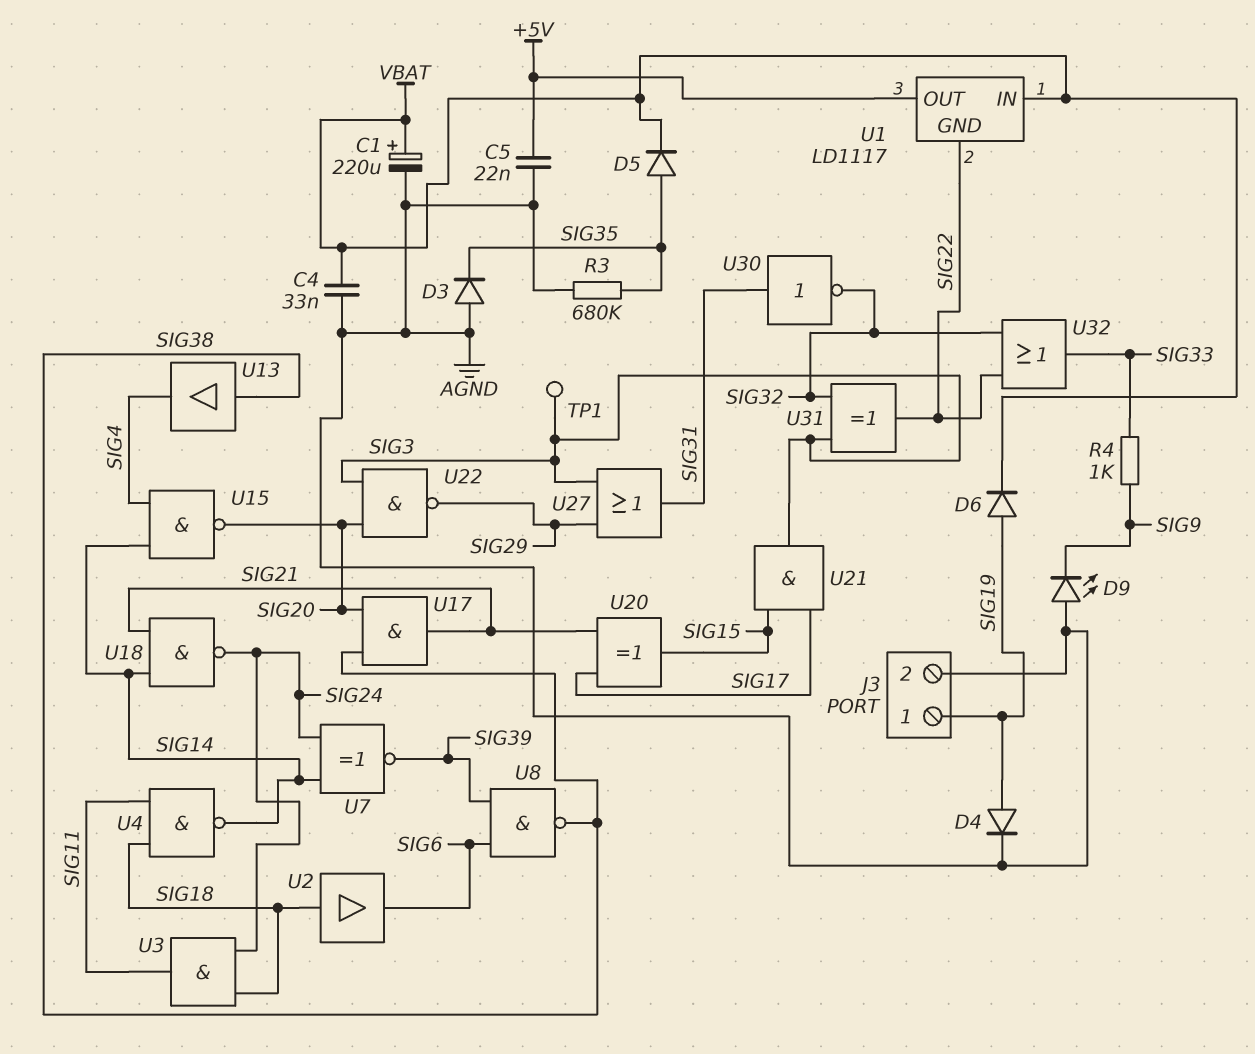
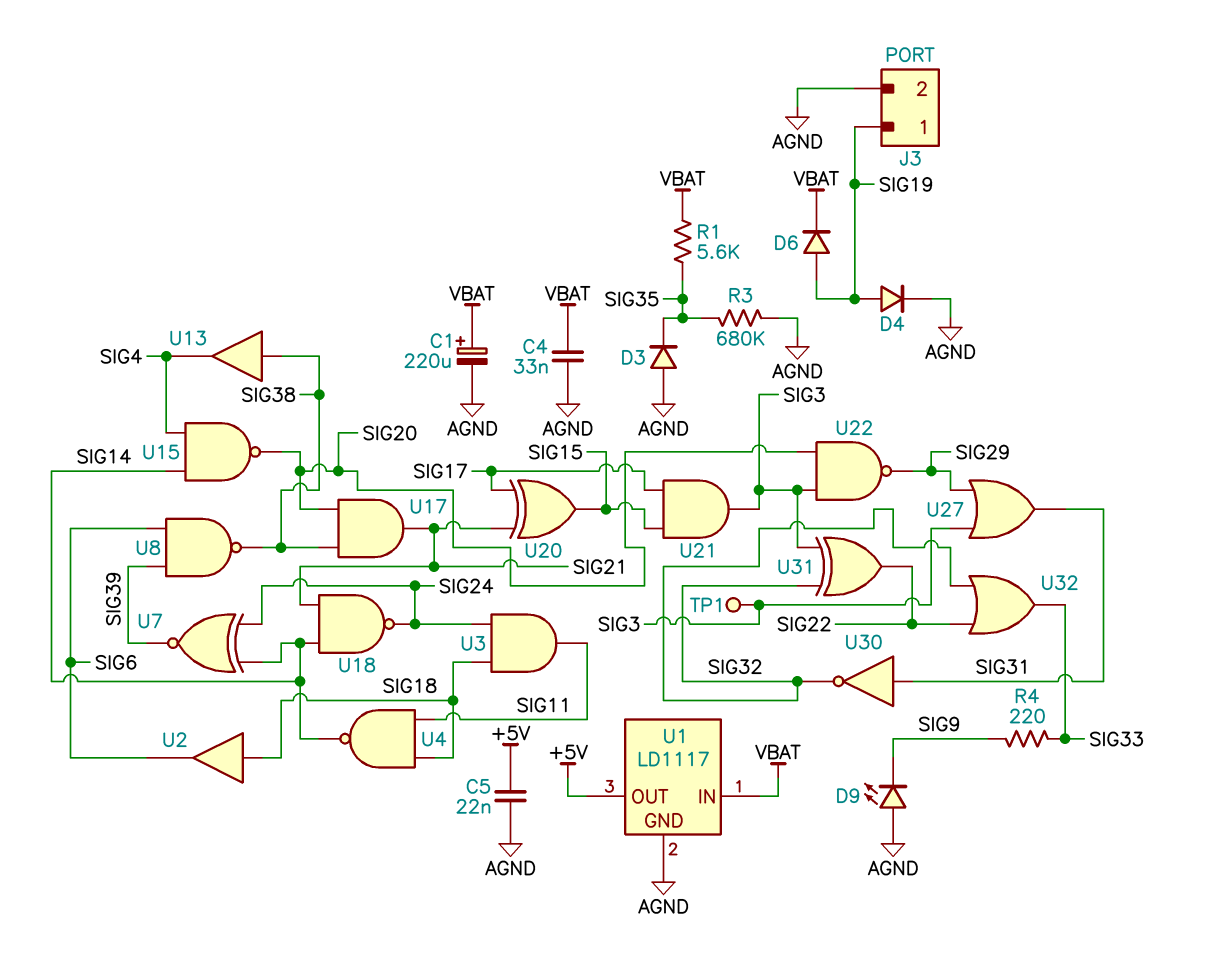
D5: diode (A SIG35, K VBAT) -> none
R1: none -> 5.6k (SIG35, VBAT)
R4: 1k (SIG9, SIG33) -> 220 (SIG9, SIG33)
U1 pin GND: SIG22 -> AGND

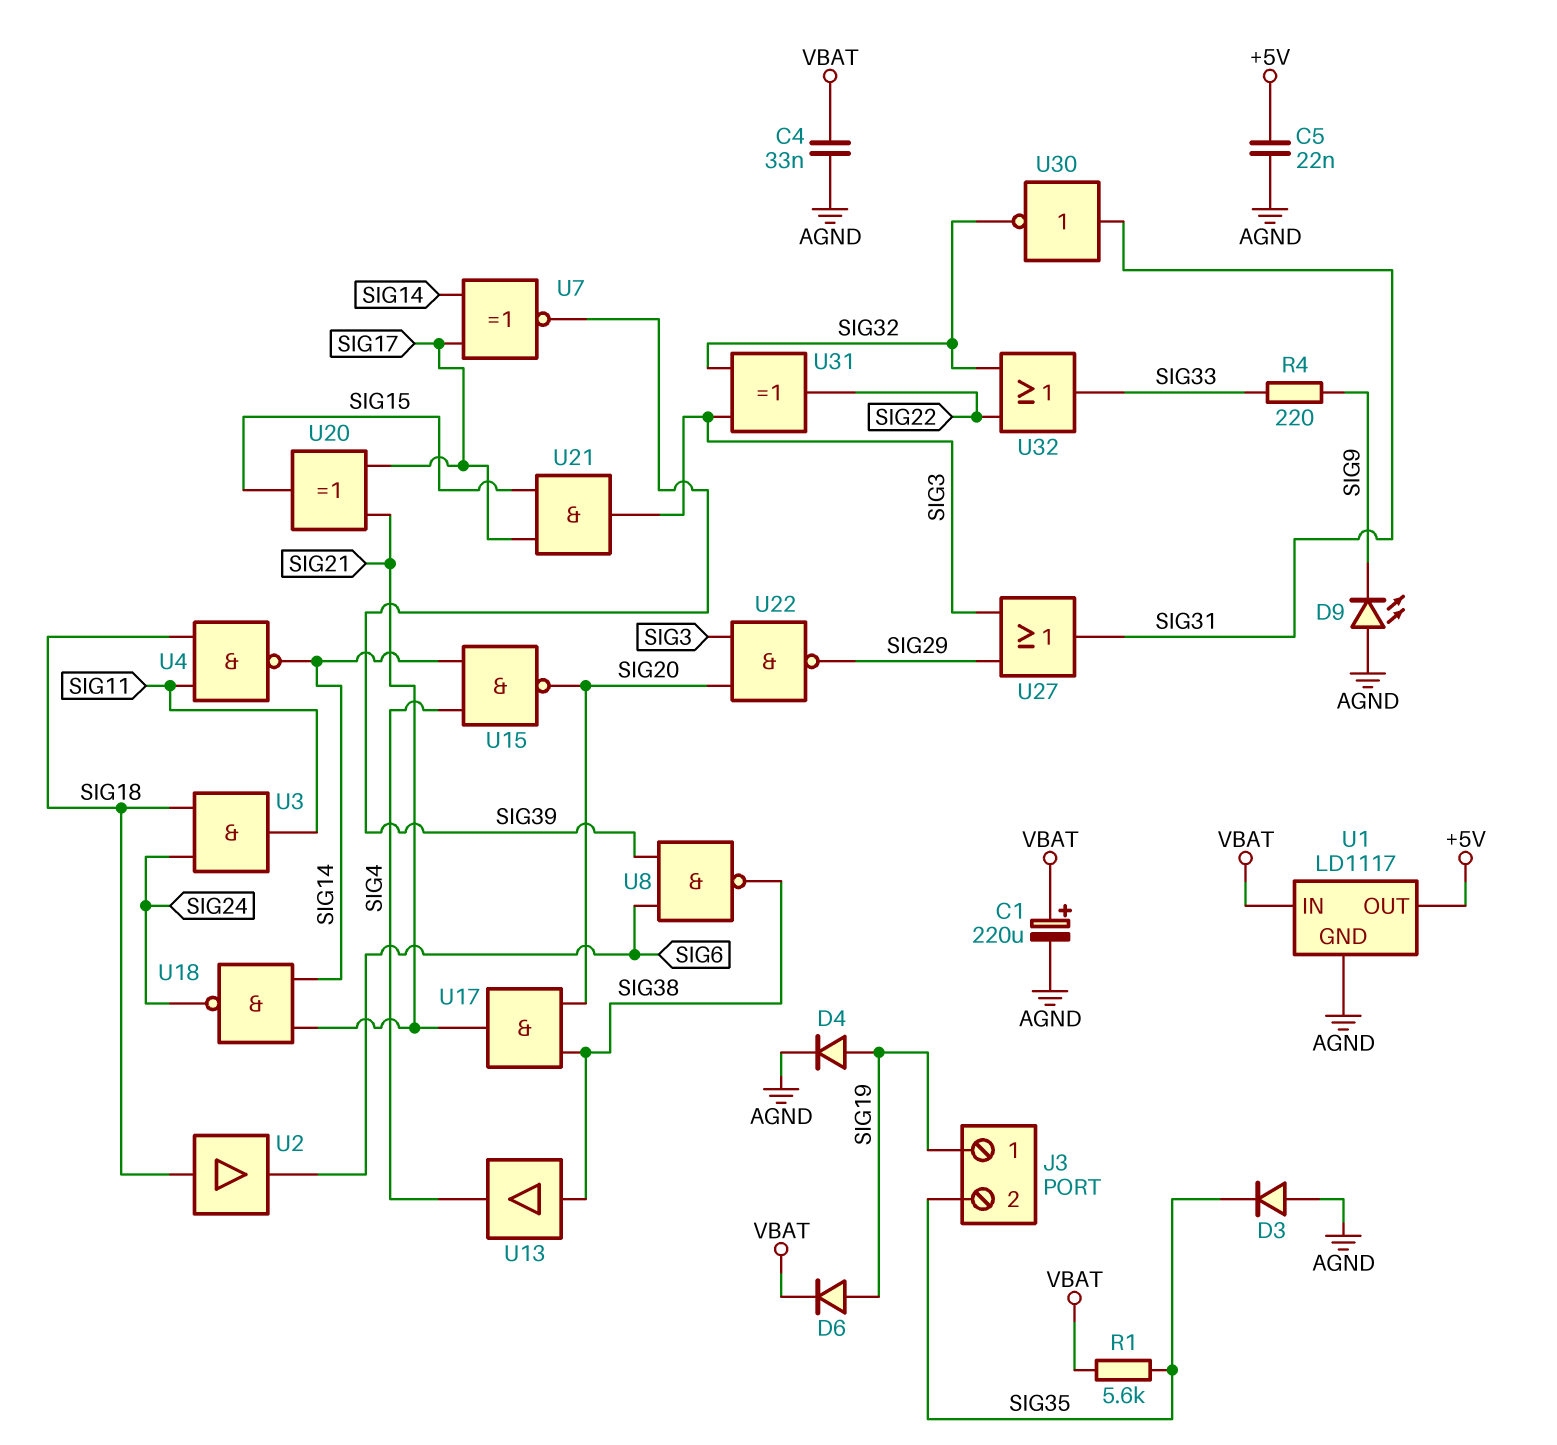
J3 pin 2: AGND -> SIG35
R3: 680k (AGND, SIG35) -> none
TP1: test point (SIG3) -> none
U7: XNOR (in SIG14, in SIG24, out SIG39) -> XNOR (in SIG14, in SIG17, out SIG39)

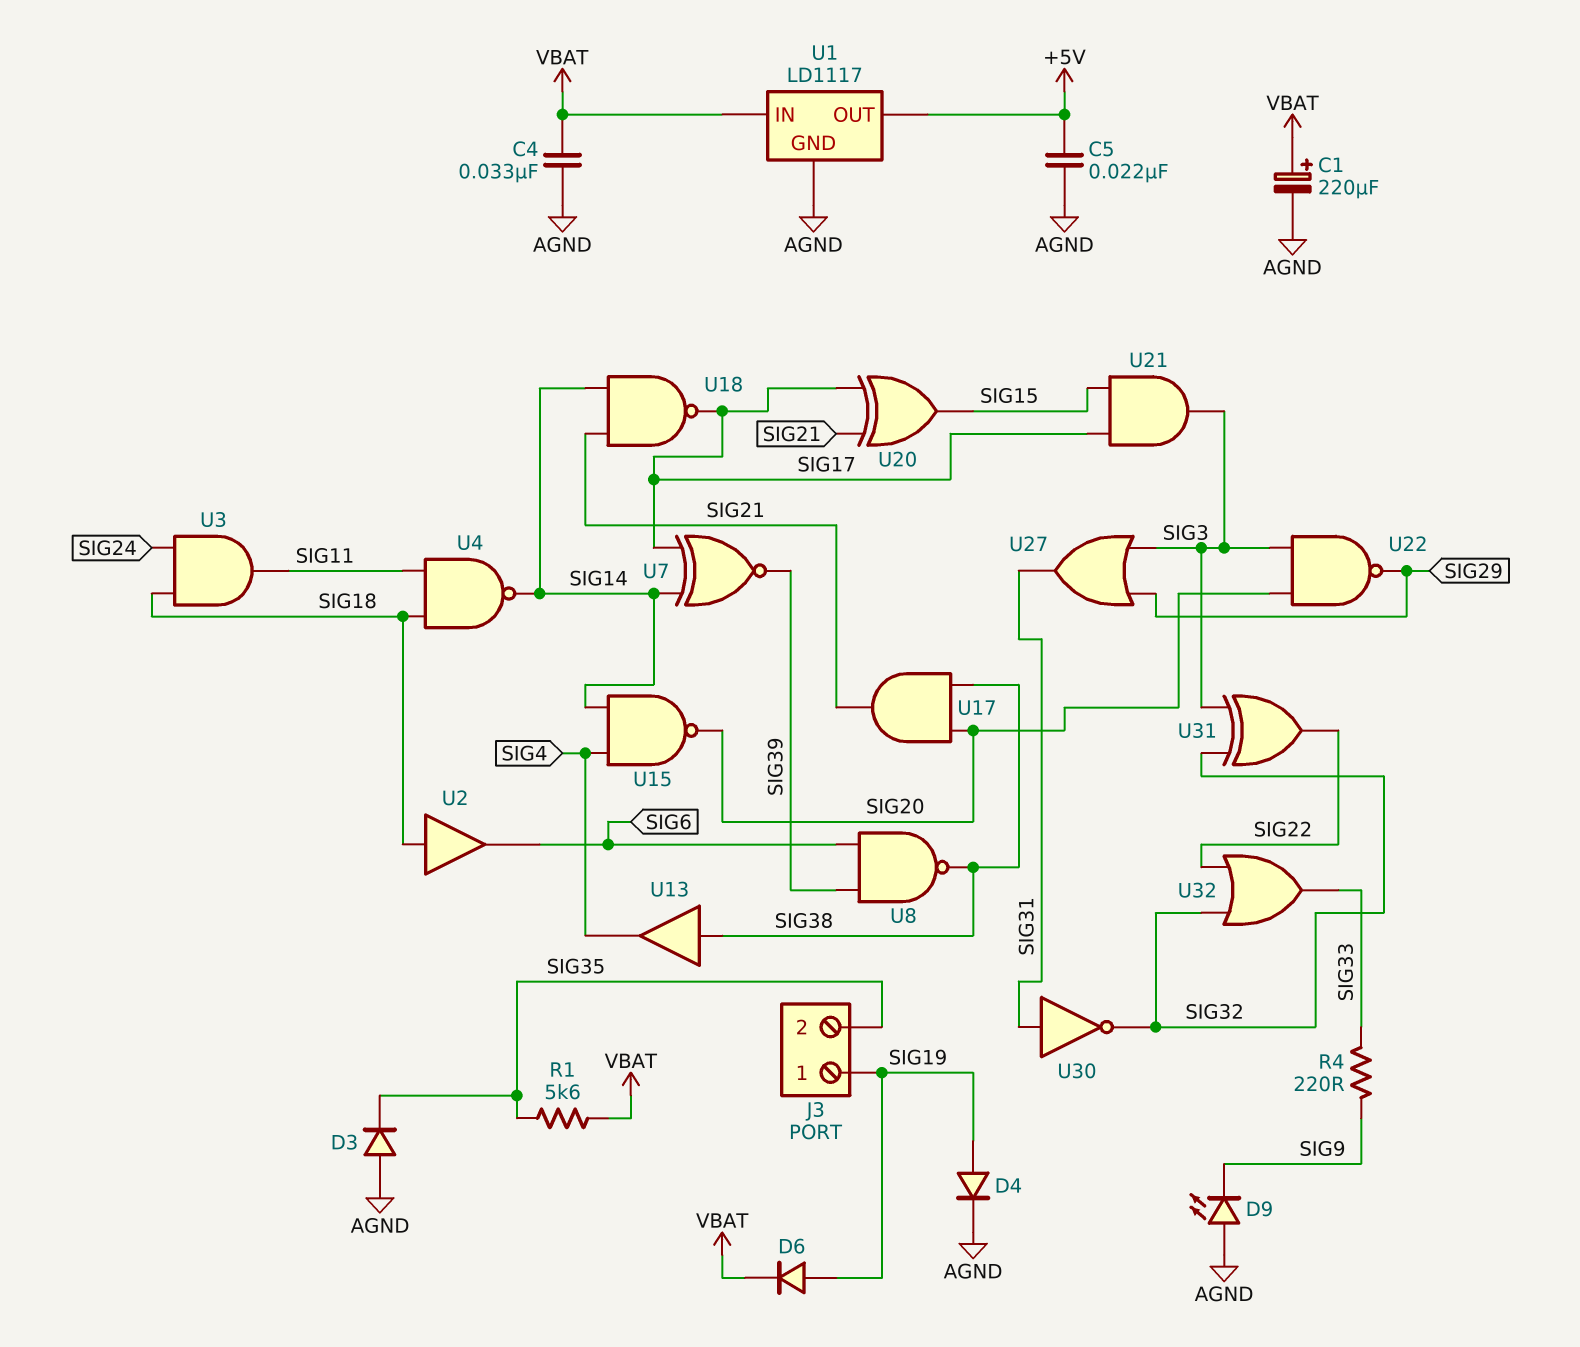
U18: NAND (in SIG14, in SIG21, out SIG24) -> NAND (in SIG14, in SIG21, out SIG17)

